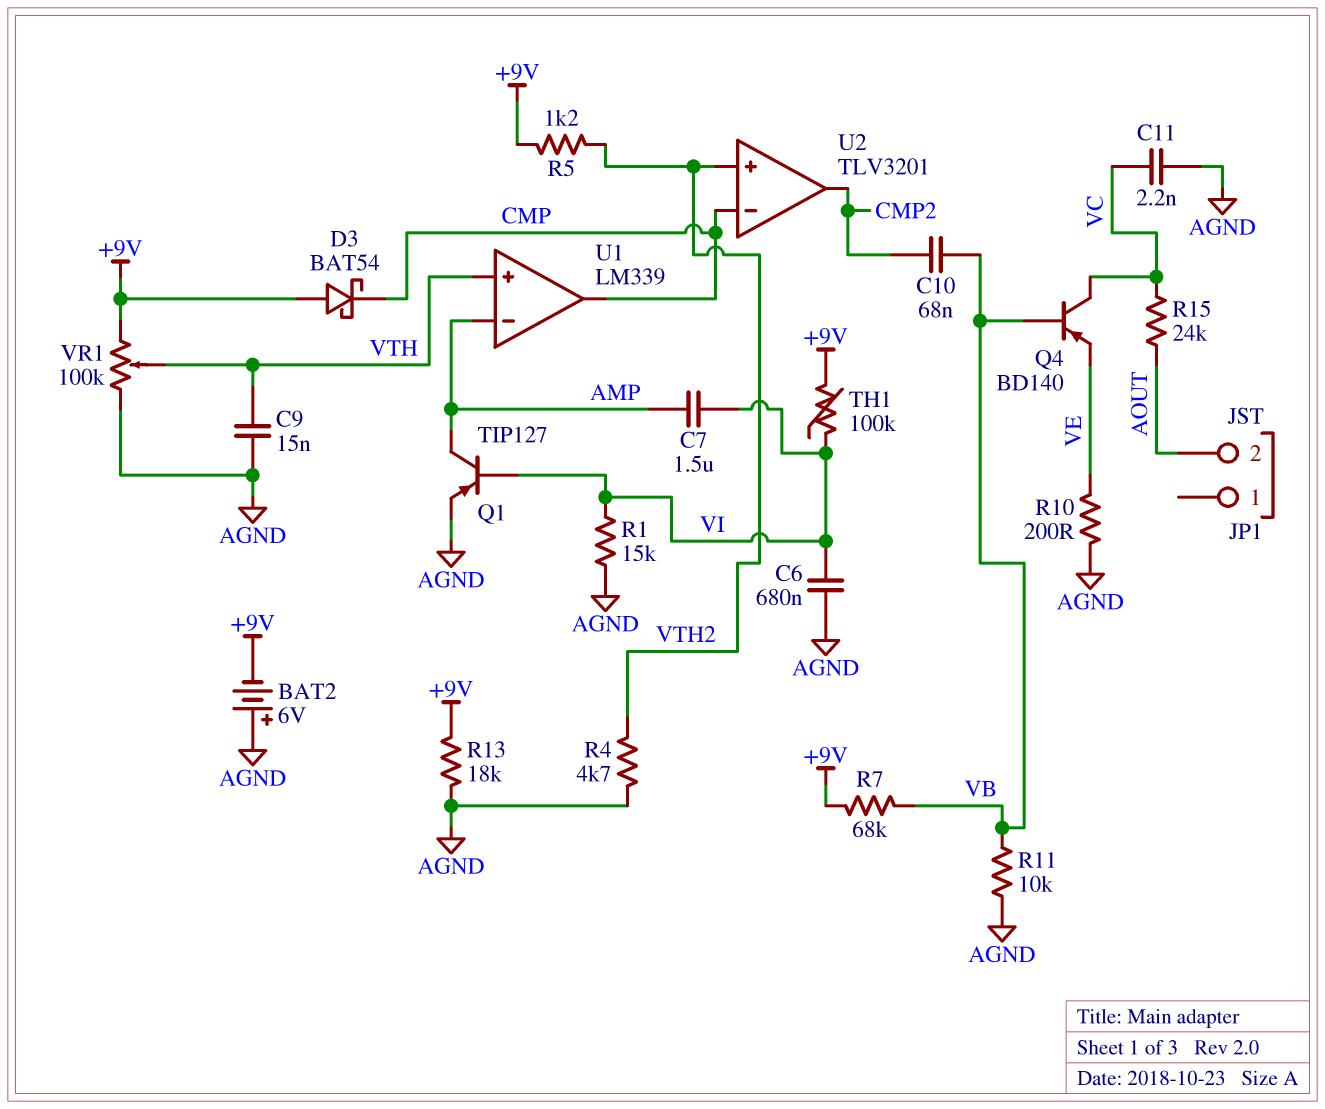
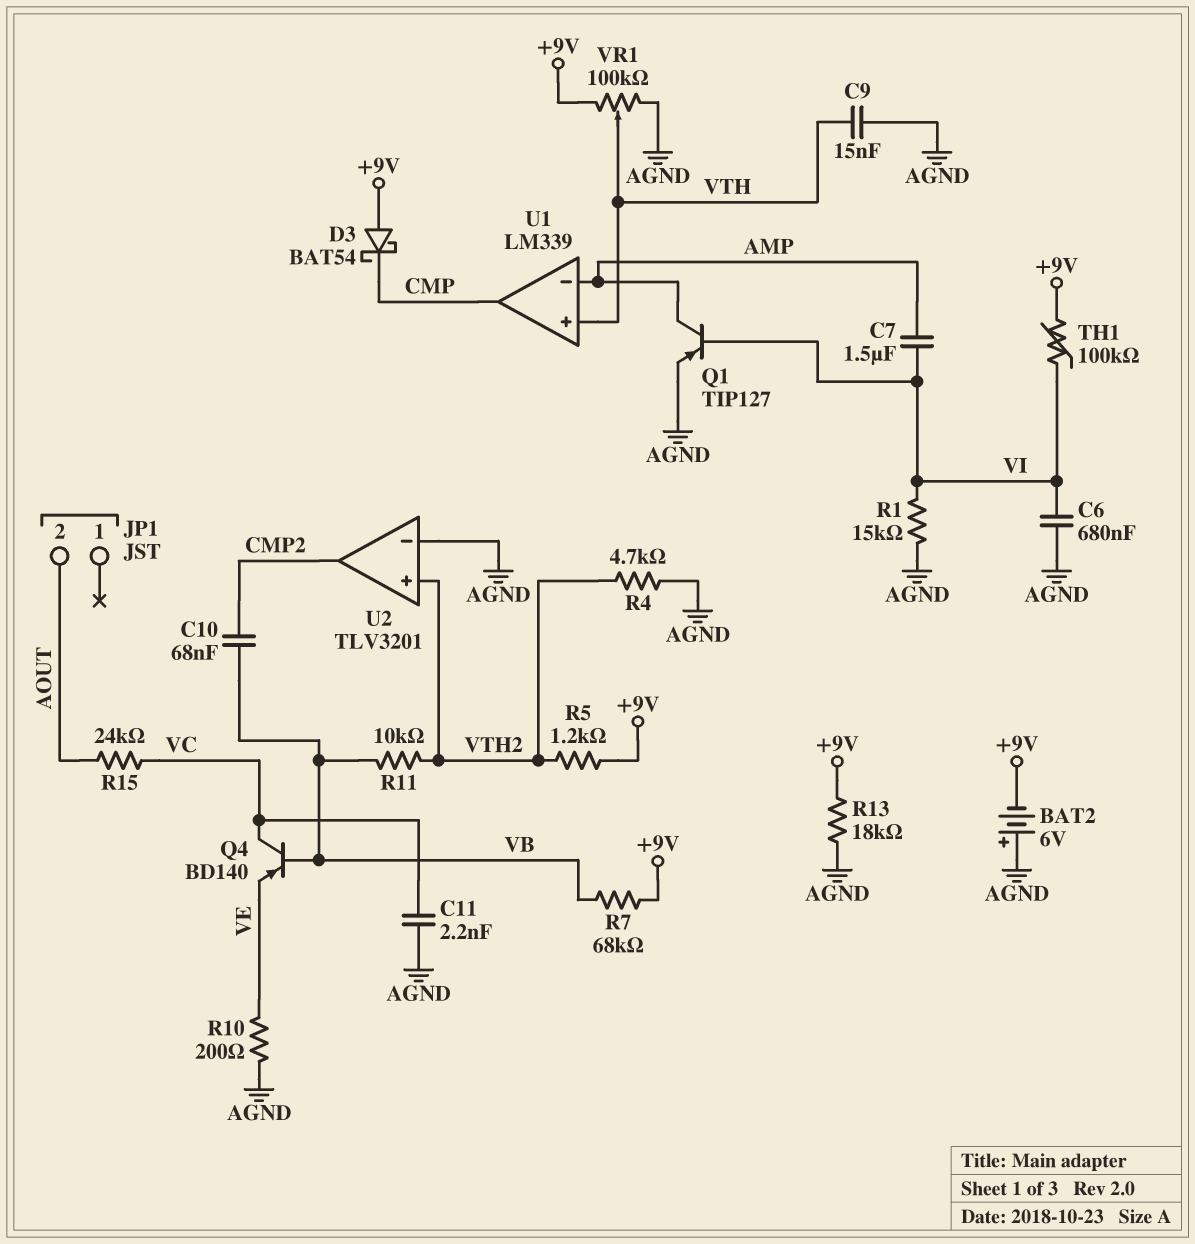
R11: 10k (AGND, VB) -> 10k (VB, VTH2)
U2 pin in-: CMP -> AGND

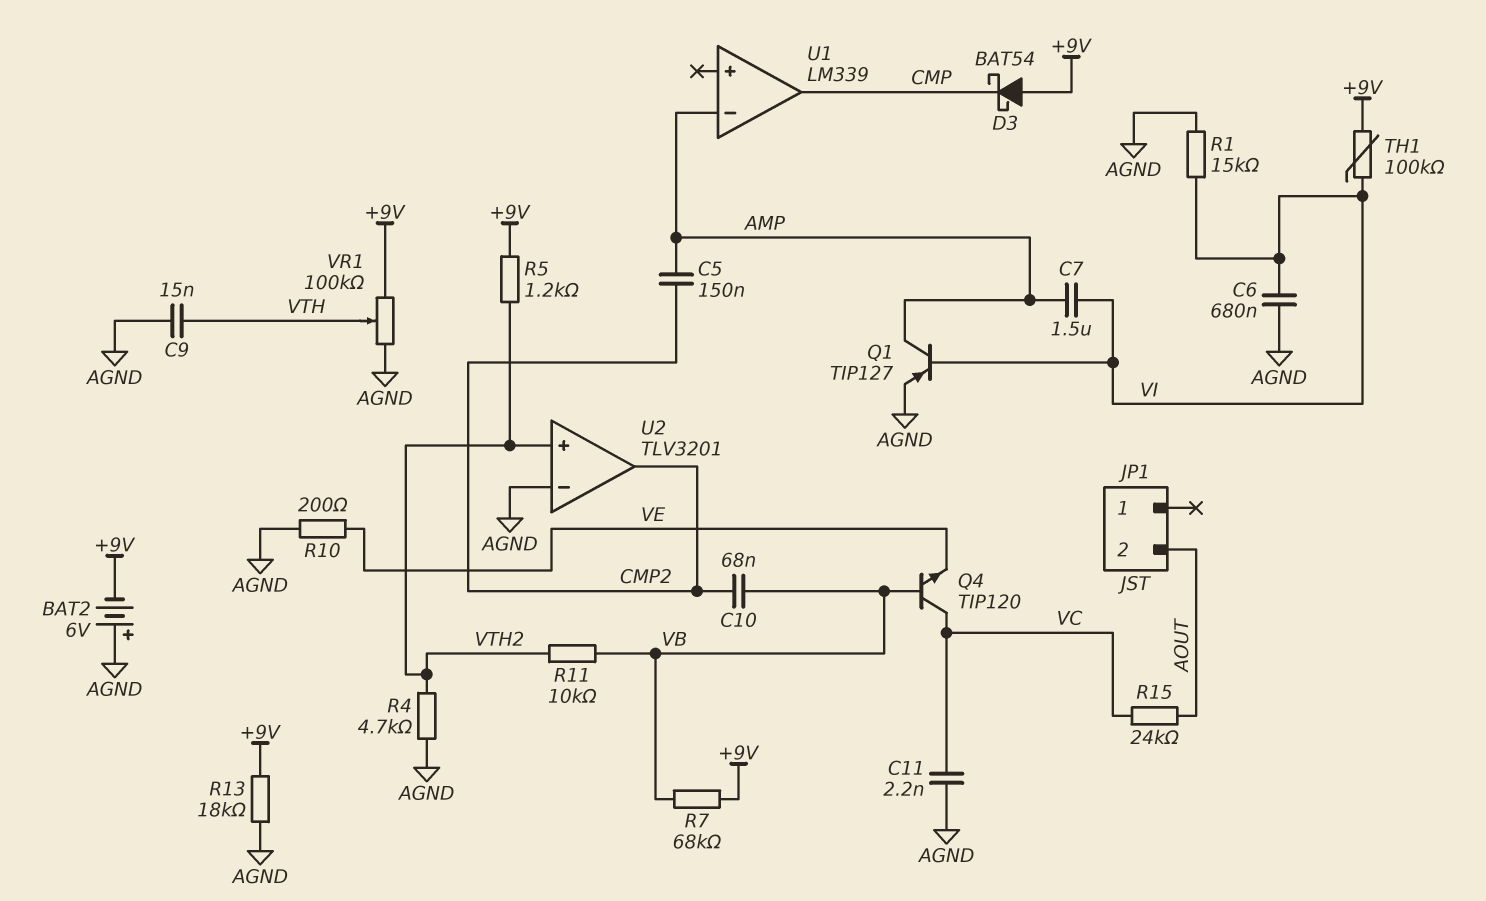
C5: none -> 150nF (AMP, CMP2)
Q4: PNP BD140 (B VB, C VC, E VE) -> NPN TIP120 (B VB, C VC, E VE)
U1 pin in+: VTH -> none

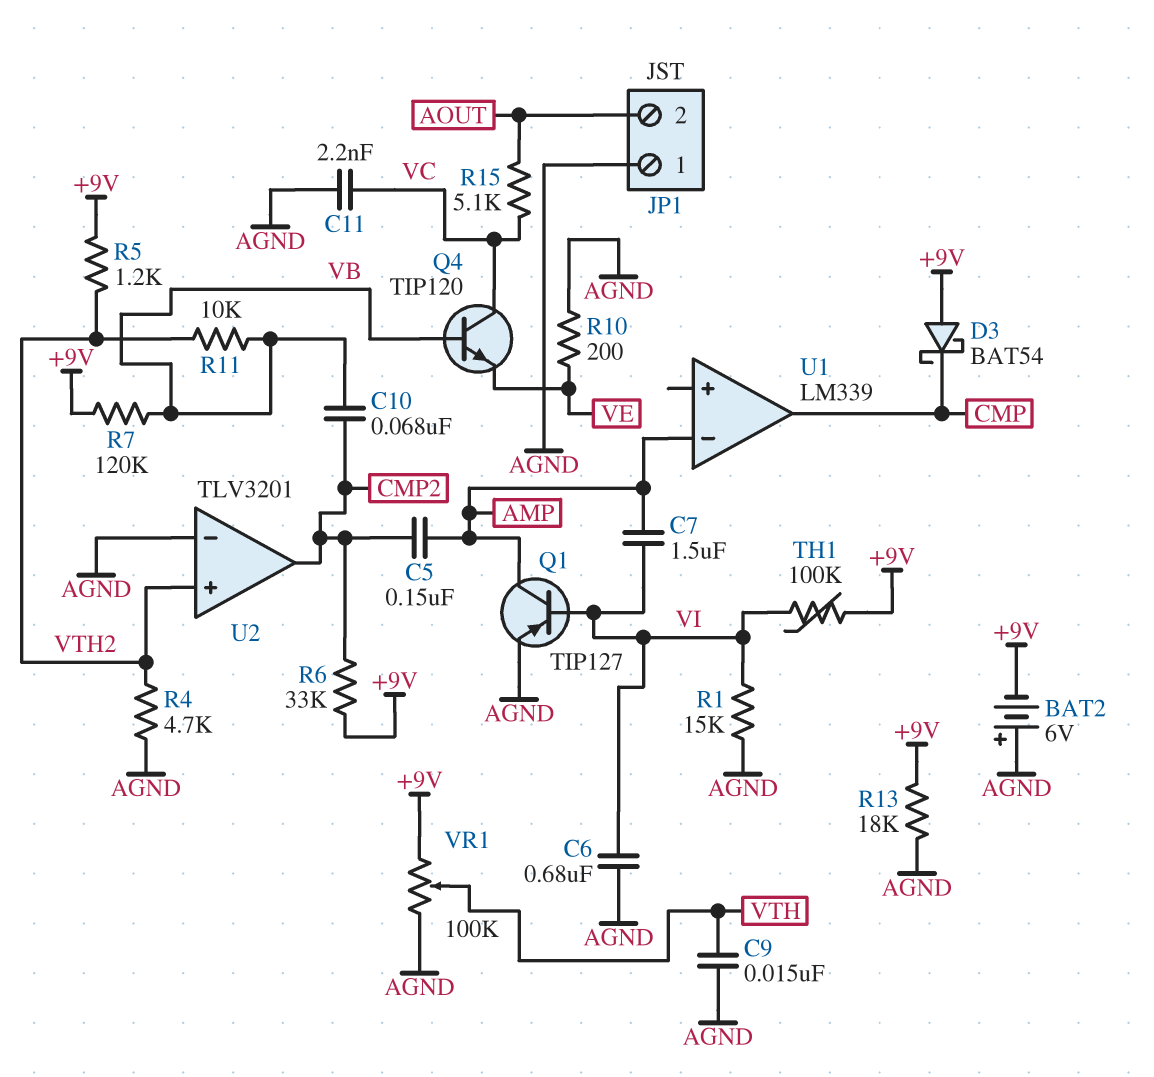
JP1 pin 1: none -> AGND
R6: none -> 33k (+9V, CMP2)
R7: 68k (+9V, VB) -> 120k (+9V, VB)
R15: 24k (AOUT, VC) -> 5.1k (AOUT, VC)

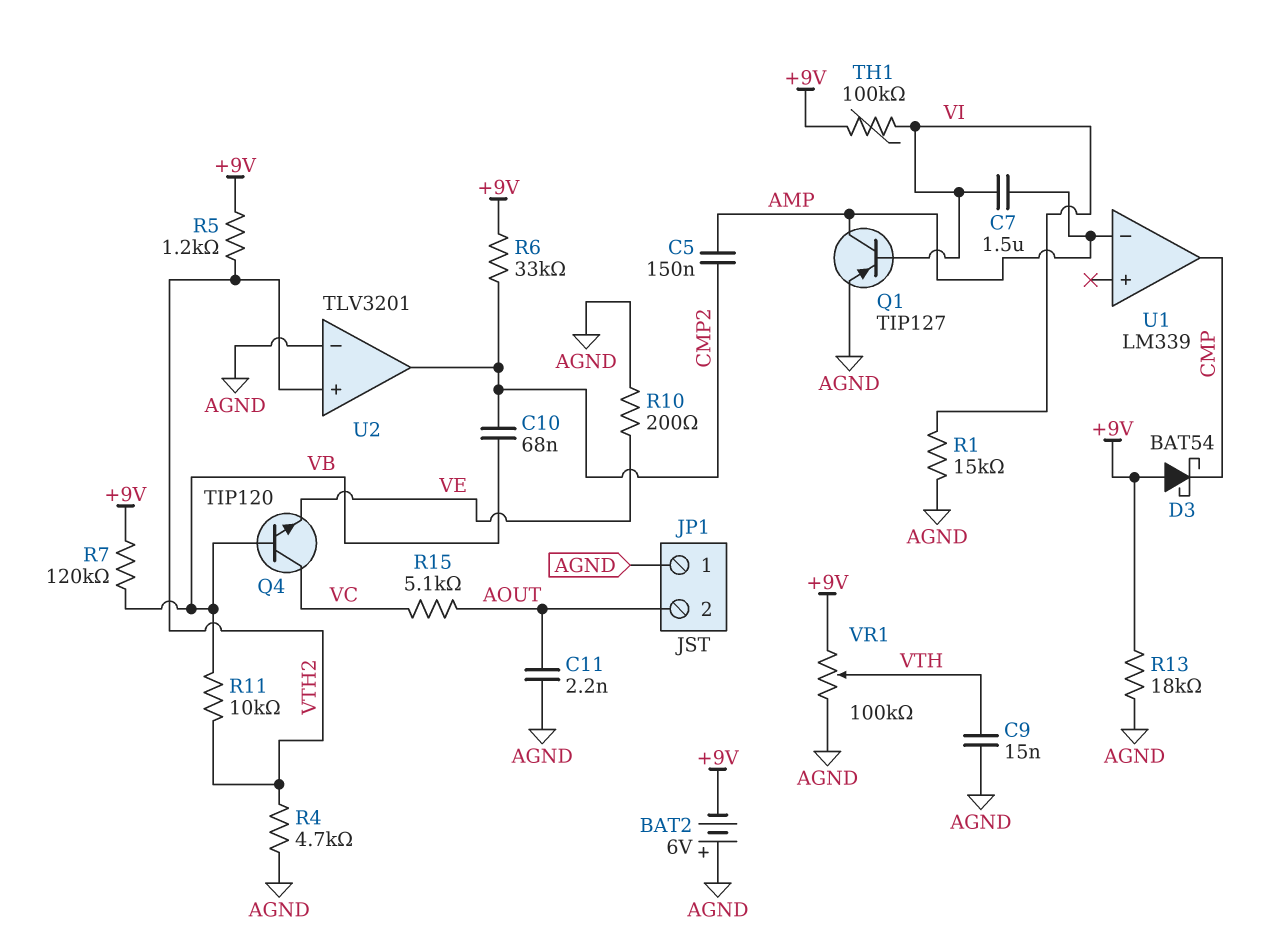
C6: 680nF (AGND, VI) -> none
C11: 2.2nF (AGND, VC) -> 2.2nF (AGND, AOUT)

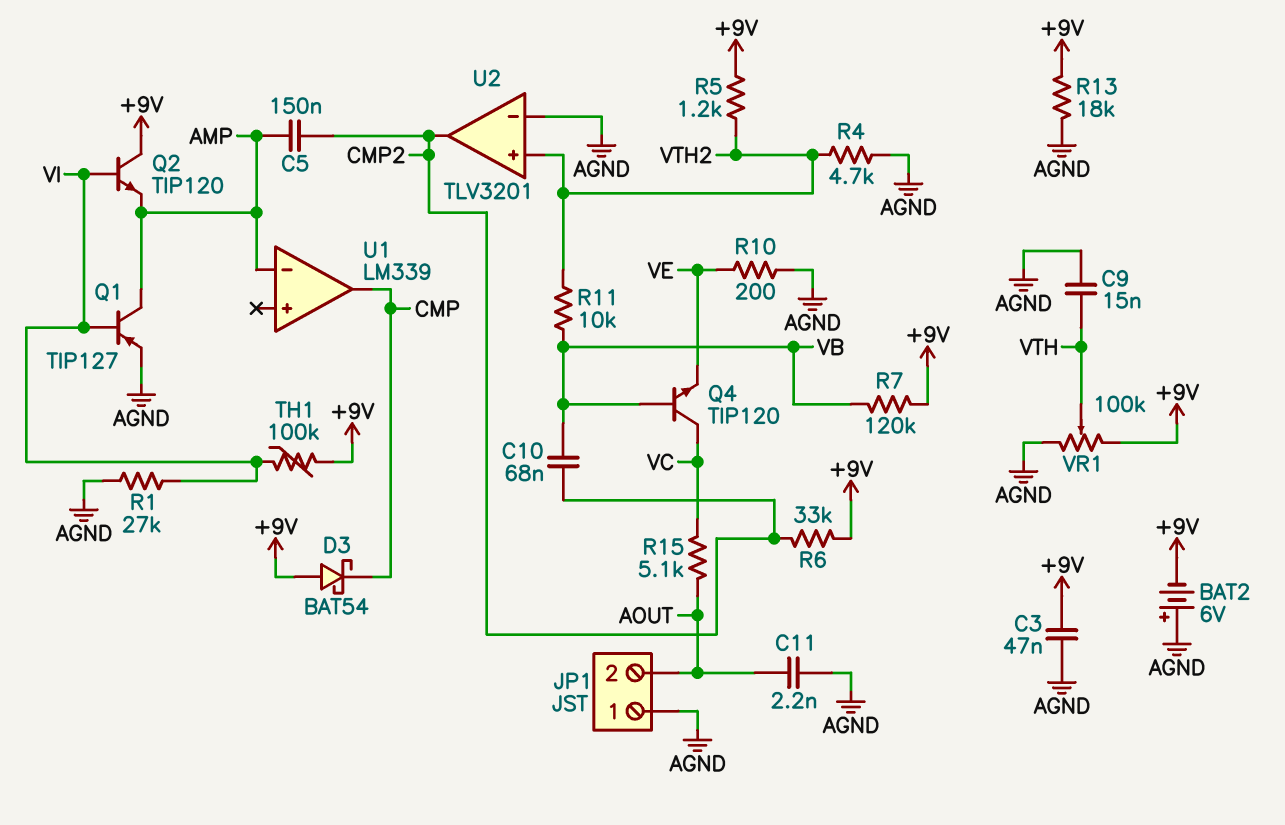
C3: none -> 47nF (+9V, AGND)
C7: 1.5uF (AMP, VI) -> none
Q2: none -> NPN TIP120 (B VI, C +9V, E AMP)
R1: 15k (AGND, VI) -> 27k (AGND, VI)

